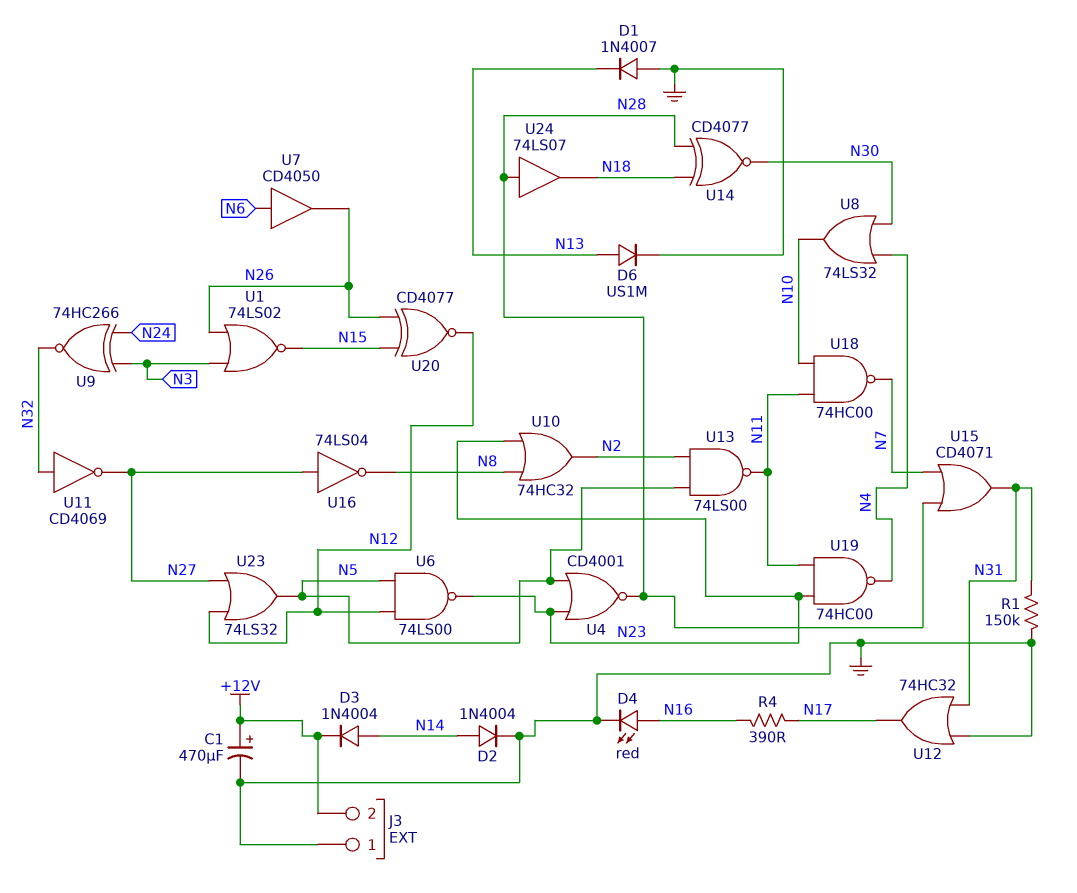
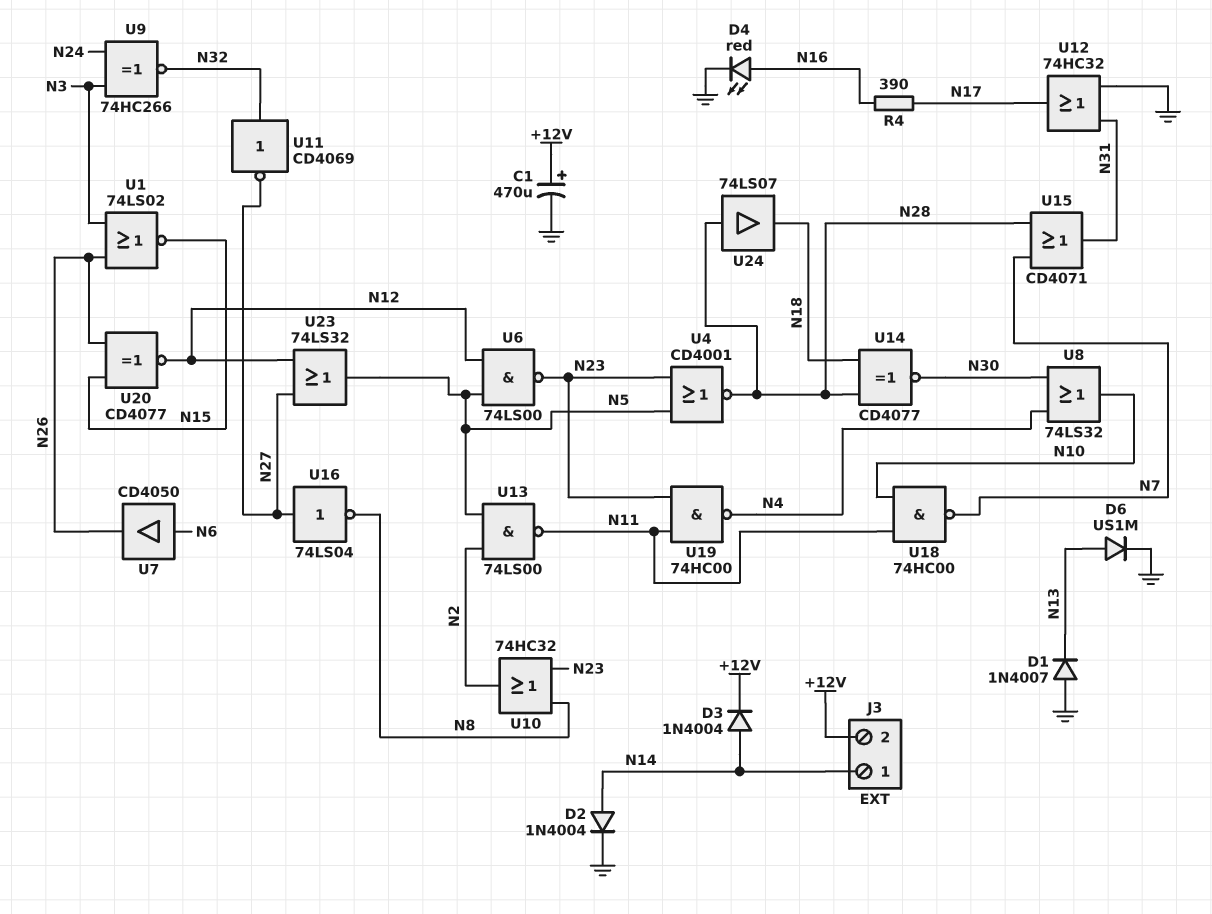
J3 pin 1: GND -> N14
R1: 150k (GND, N31) -> none

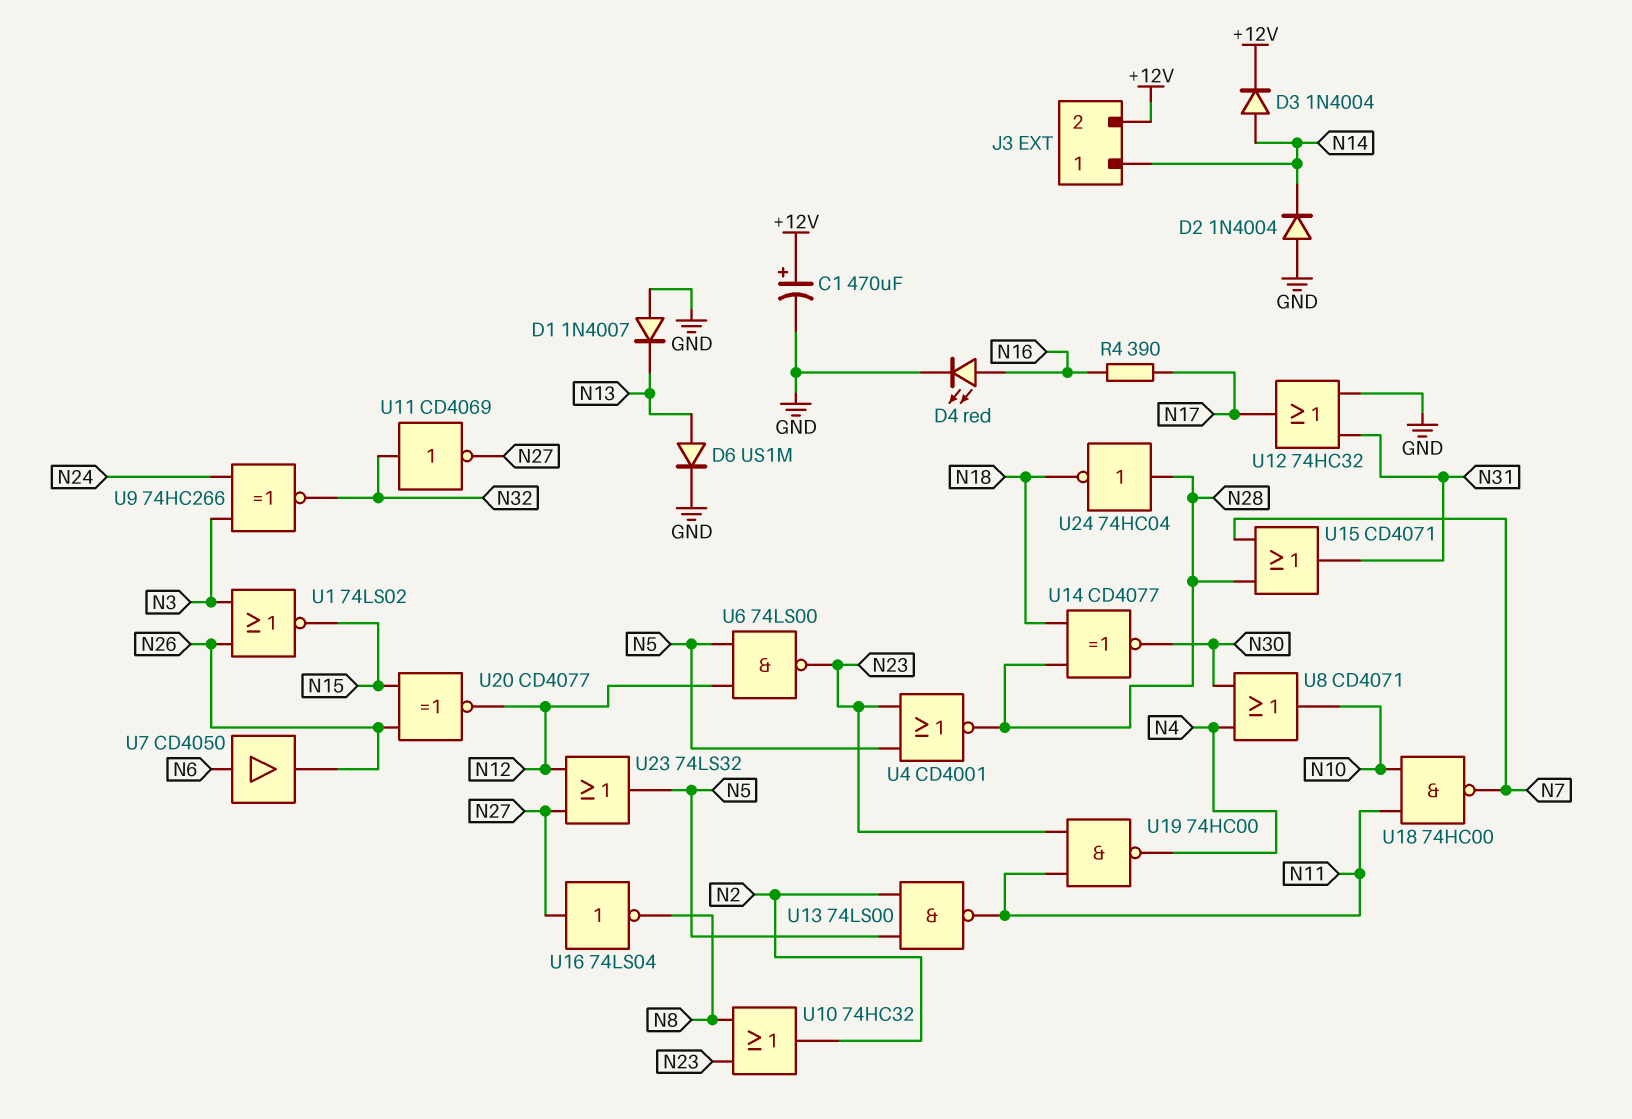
D2: diode 1N4004 (A N14, K GND) -> diode 1N4004 (A GND, K N14)
U8: OR 74LS32 (in N4, in N30, out N10) -> OR CD4071 (in N4, in N30, out N10)
U24: buffer 74LS07 (in N28, out N18) -> NOT 74HC04 (in N28, out N18)

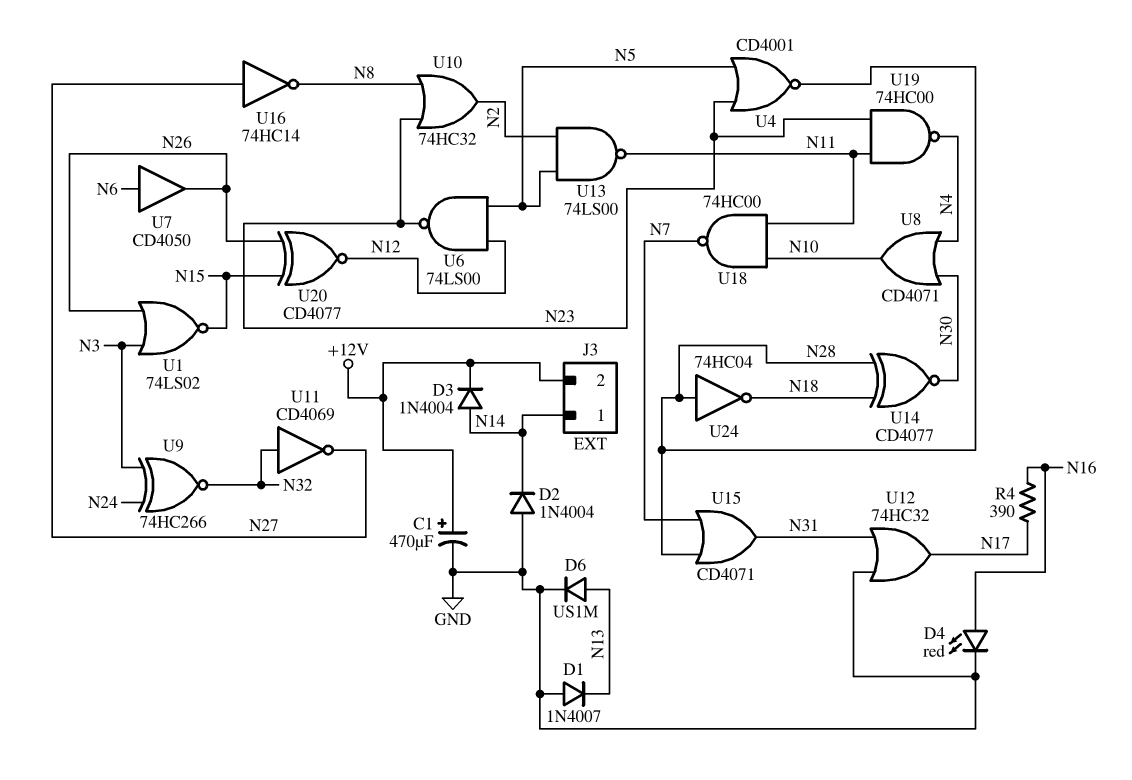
U16: NOT 74LS04 (in N27, out N8) -> NOT 74HC14 (in N27, out N8)
U23: OR 74LS32 (in N12, in N27, out N5) -> none

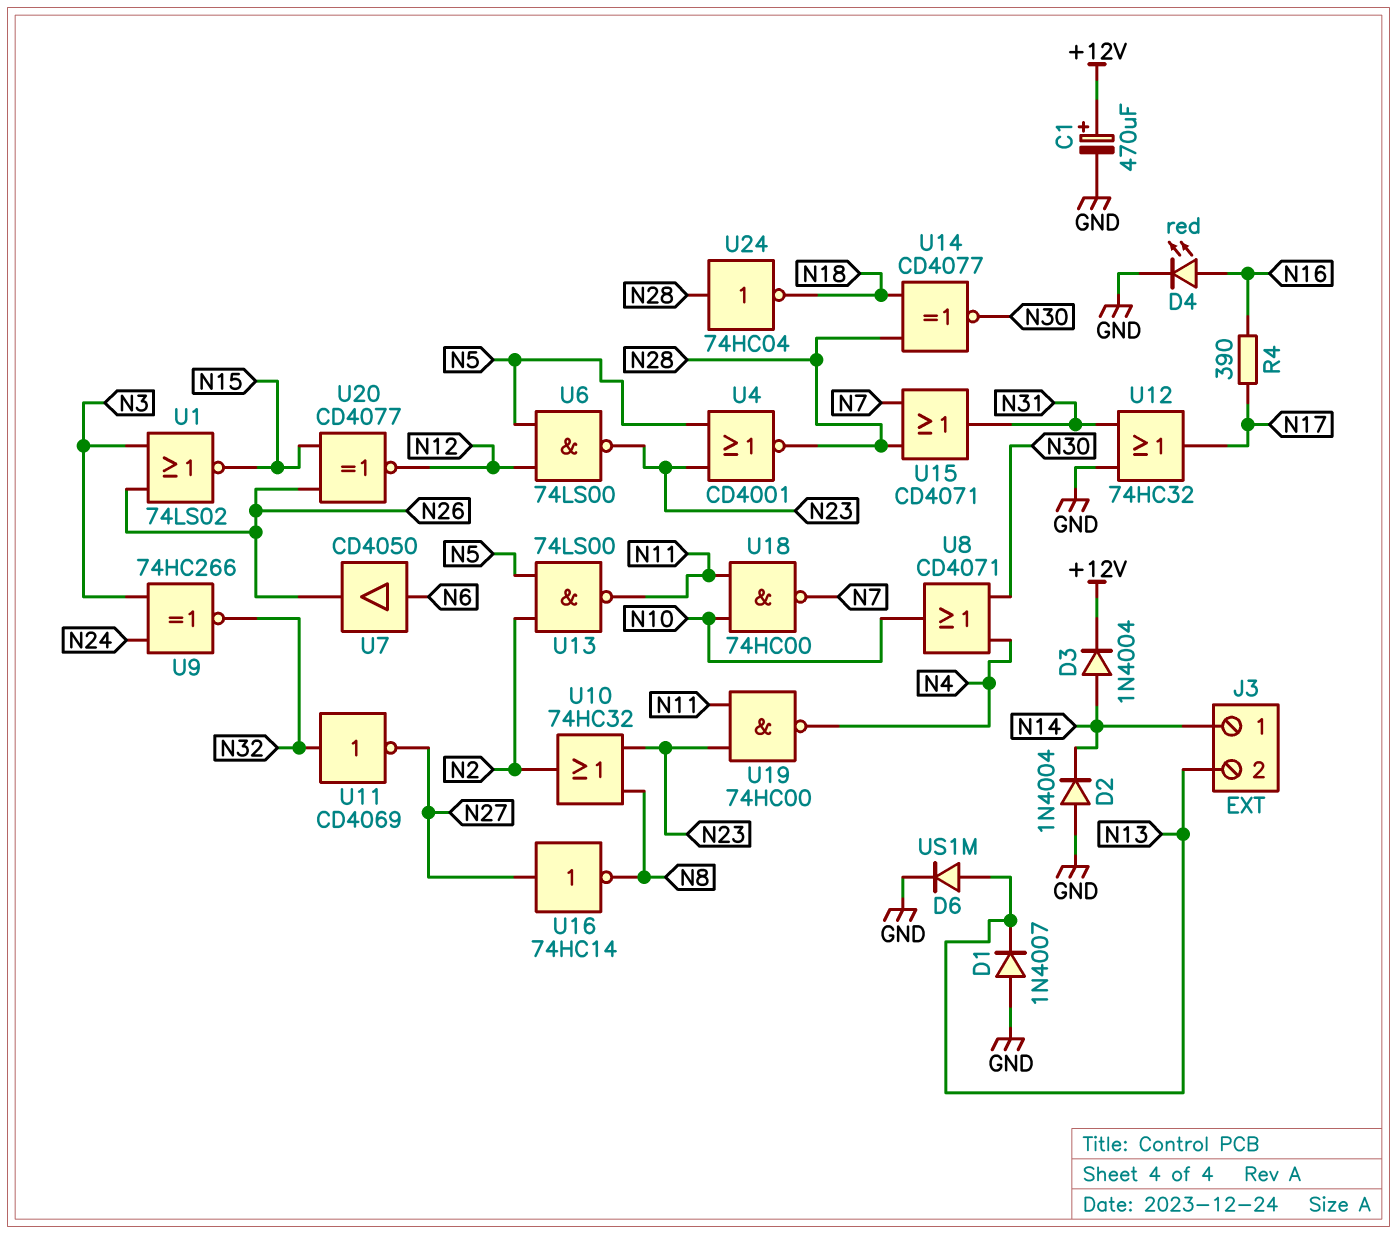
J3 pin 2: +12V -> N13

